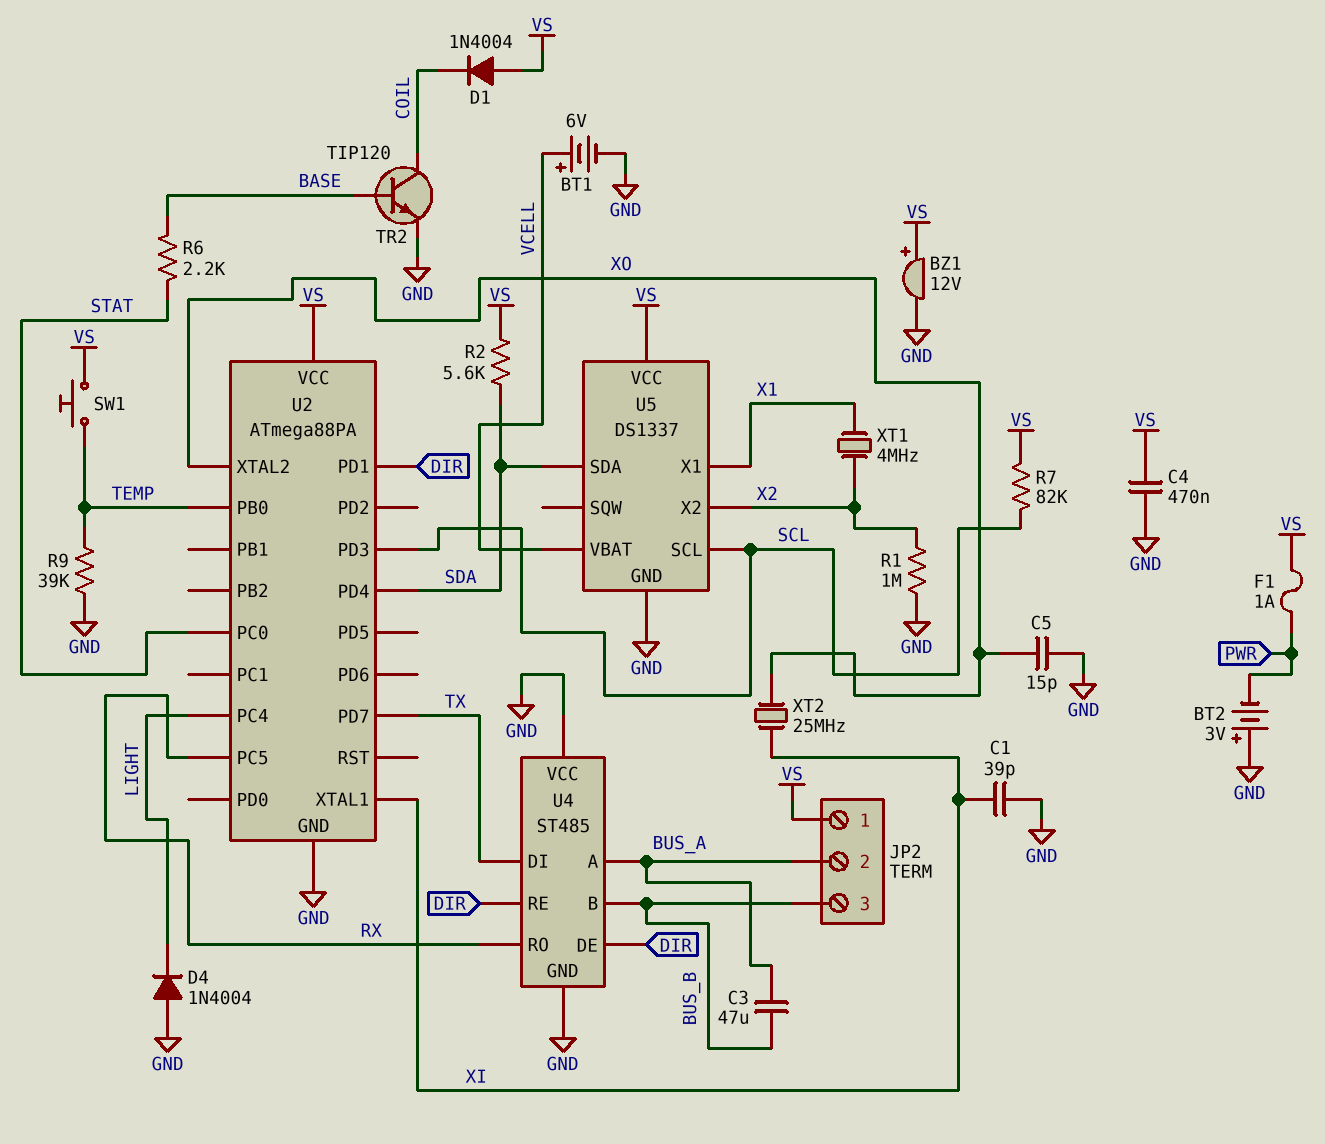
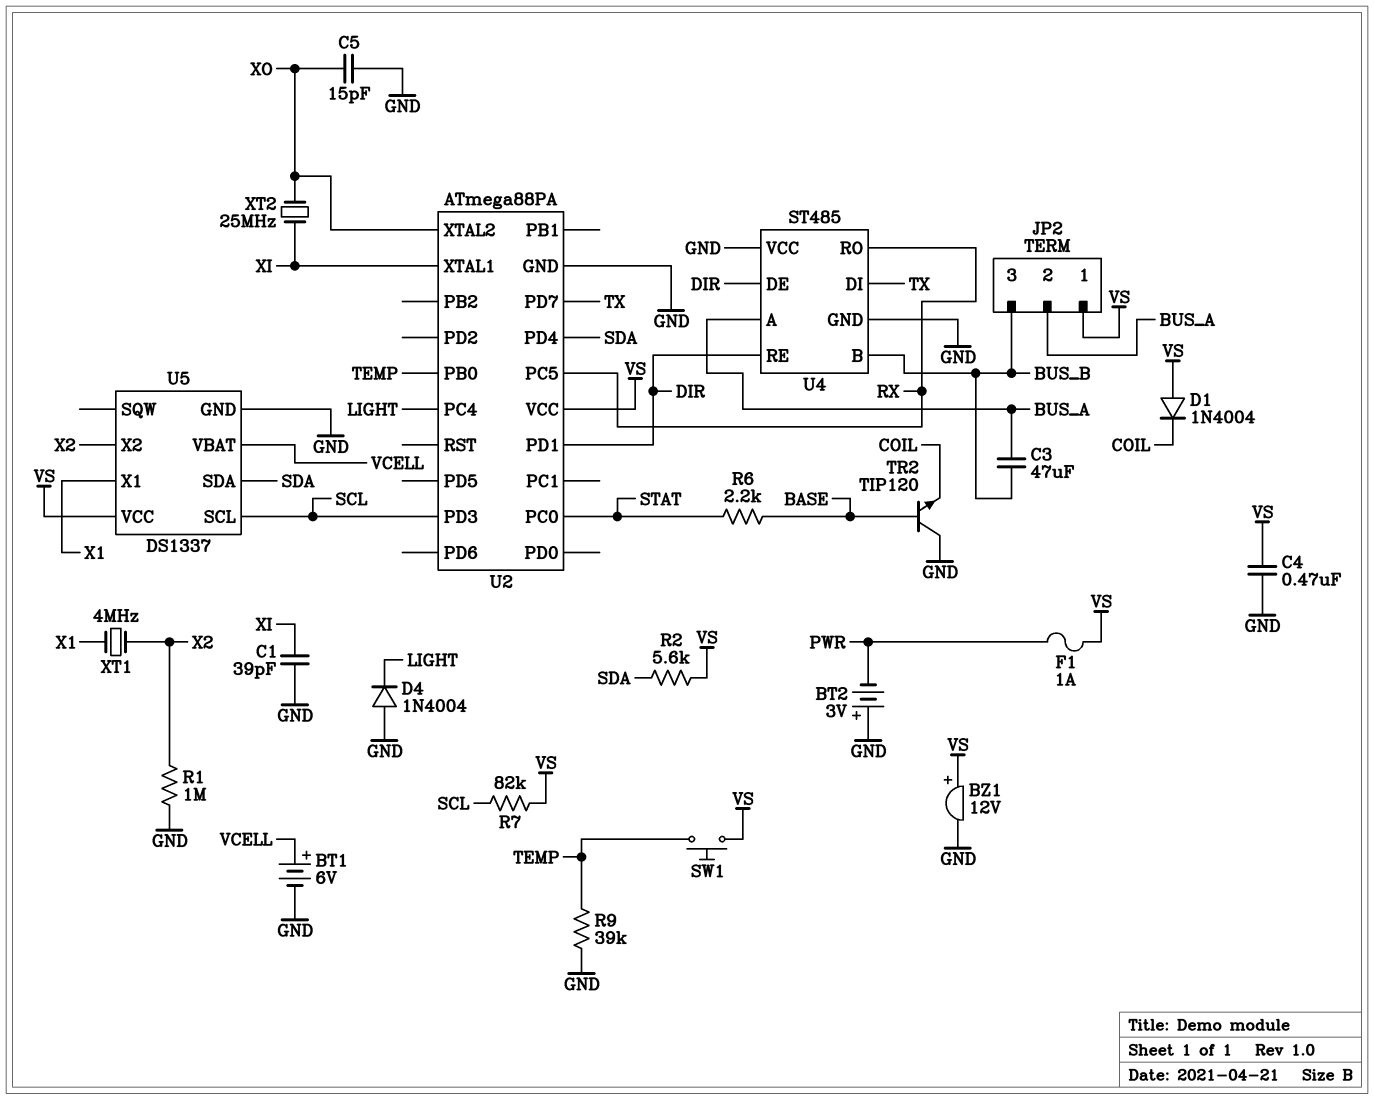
TR2: NPN TIP120 (B BASE, C COIL, E GND) -> NPN TIP120 (B BASE, C GND, E COIL)

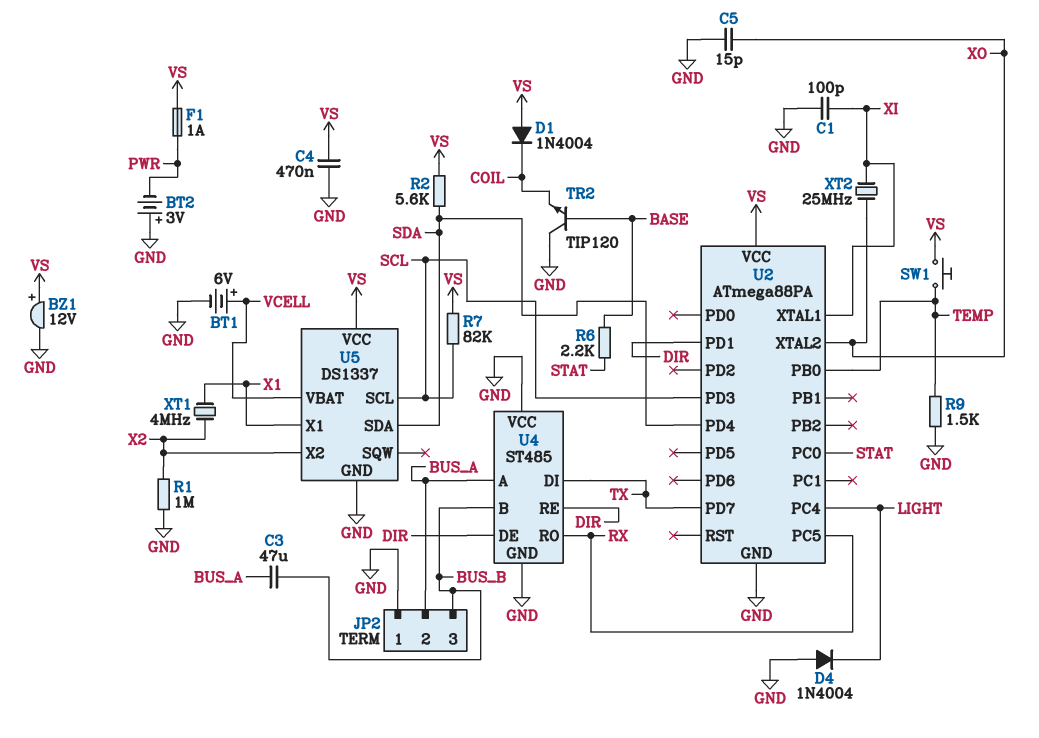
C1: 39pF (GND, XI) -> 100pF (GND, XI)
JP2 pin 1: VS -> GND
R9: 39k (GND, TEMP) -> 1.5k (GND, TEMP)

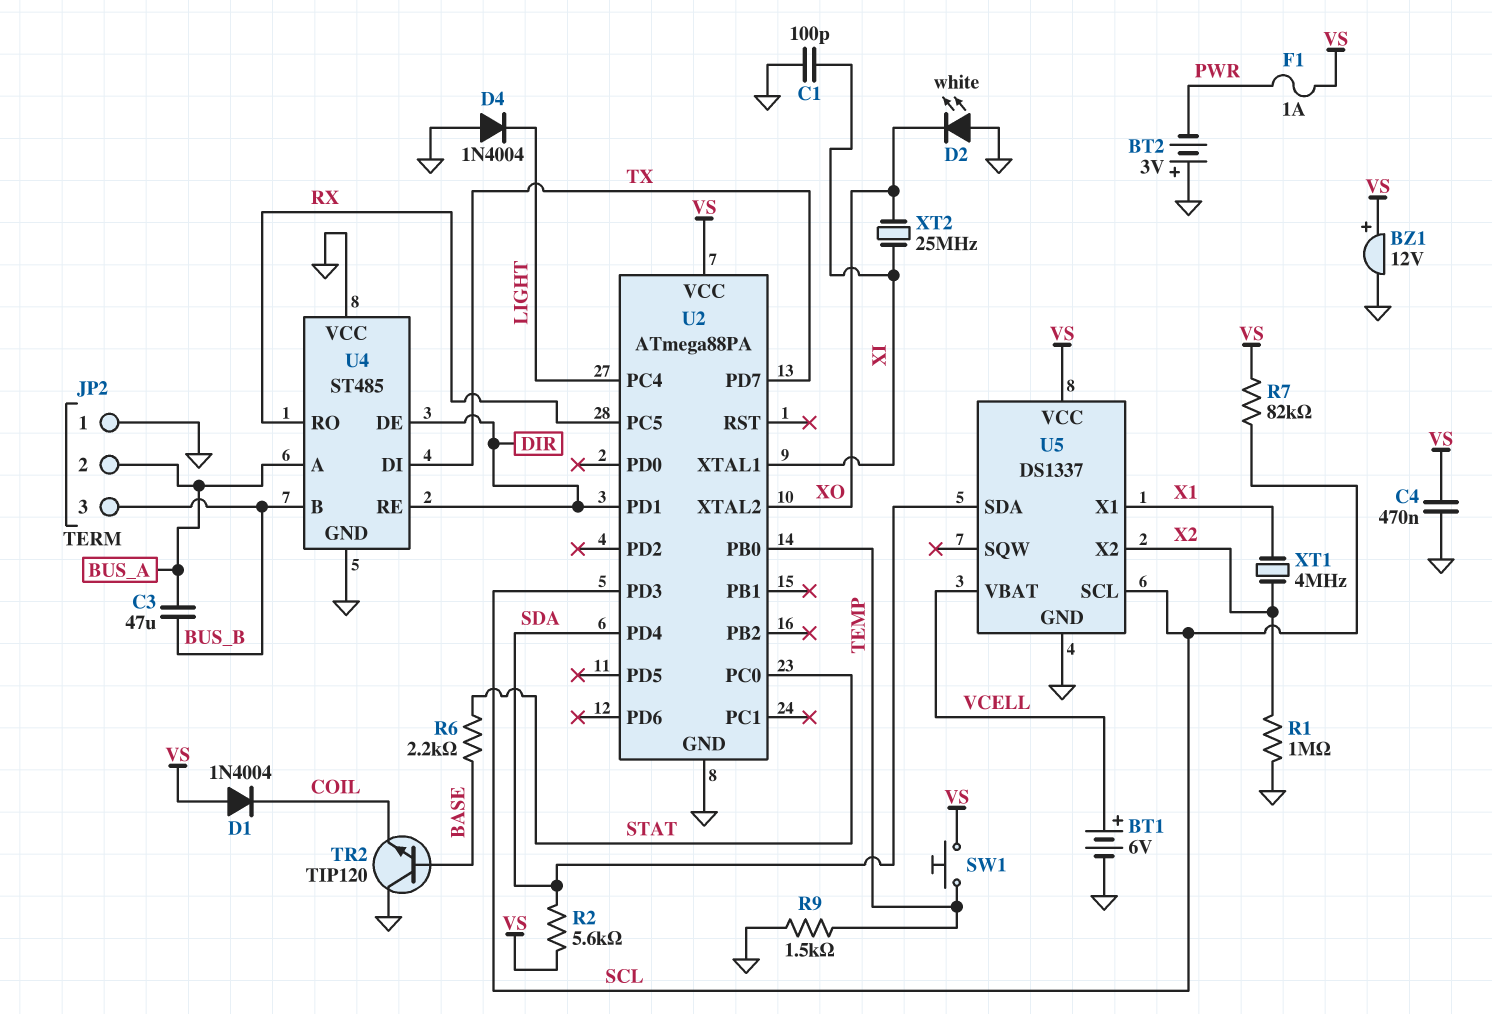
C5: 15pF (GND, XO) -> none
D2: none -> LED white (A GND, K XO)

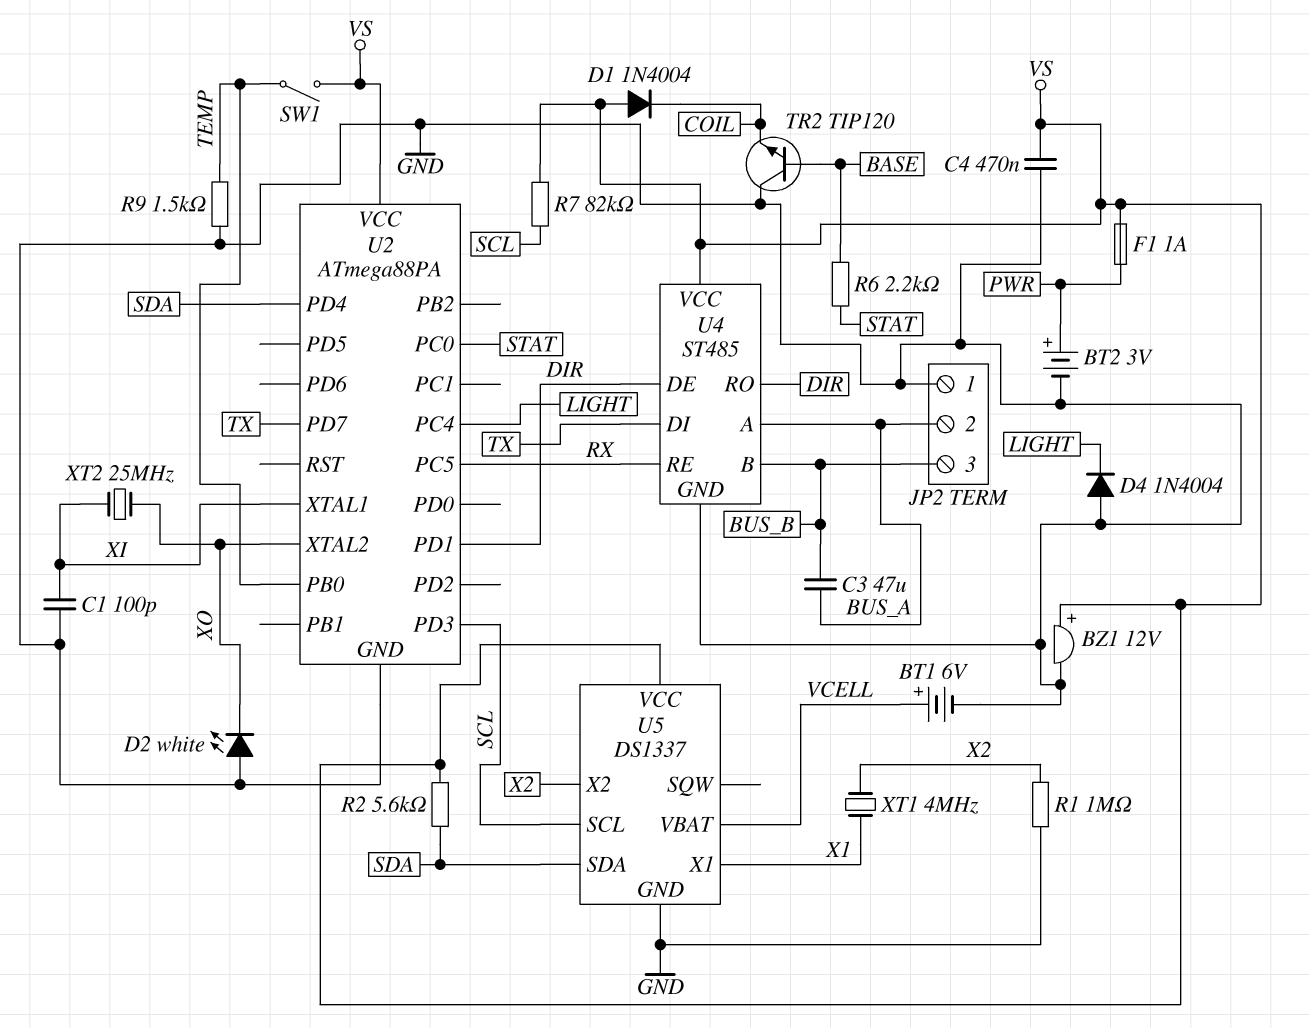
BT2: 3V (plus GND, minus PWR) -> 3V (plus PWR, minus GND)
SW1: button (TEMP, VS) -> switch (TEMP, VS)
U4 pin RE: DIR -> RX
U4 pin RO: RX -> DIR
U4 pin VCC: GND -> VS

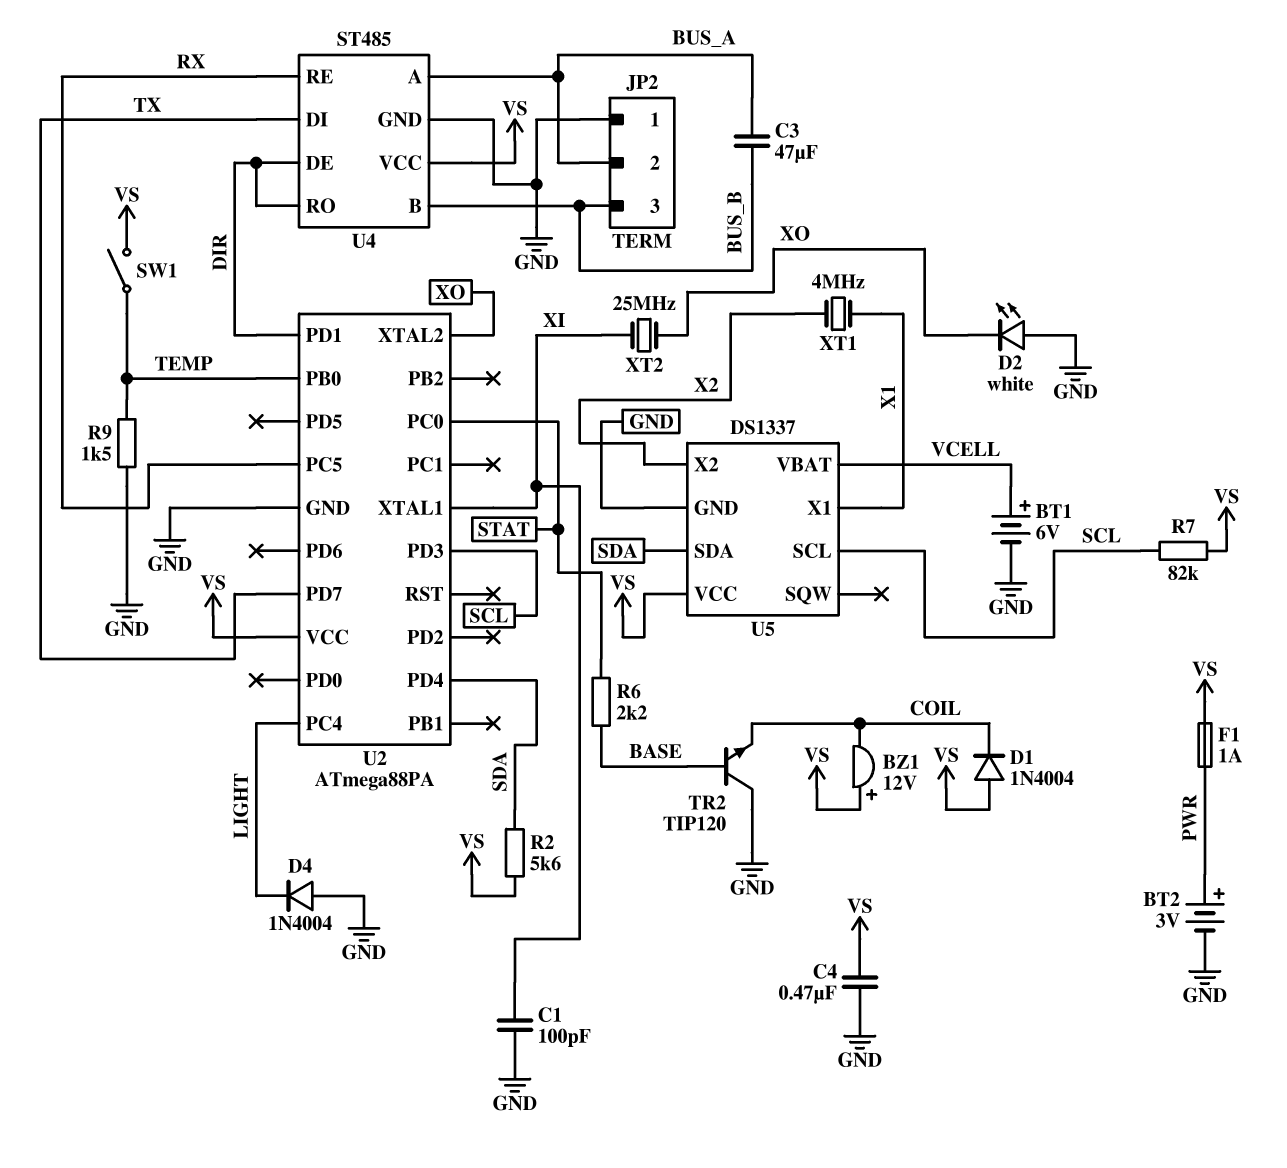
BZ1: buzzer 12V (plus VS, minus GND) -> buzzer 12V (plus VS, minus COIL)
R1: 1M (GND, X2) -> none

